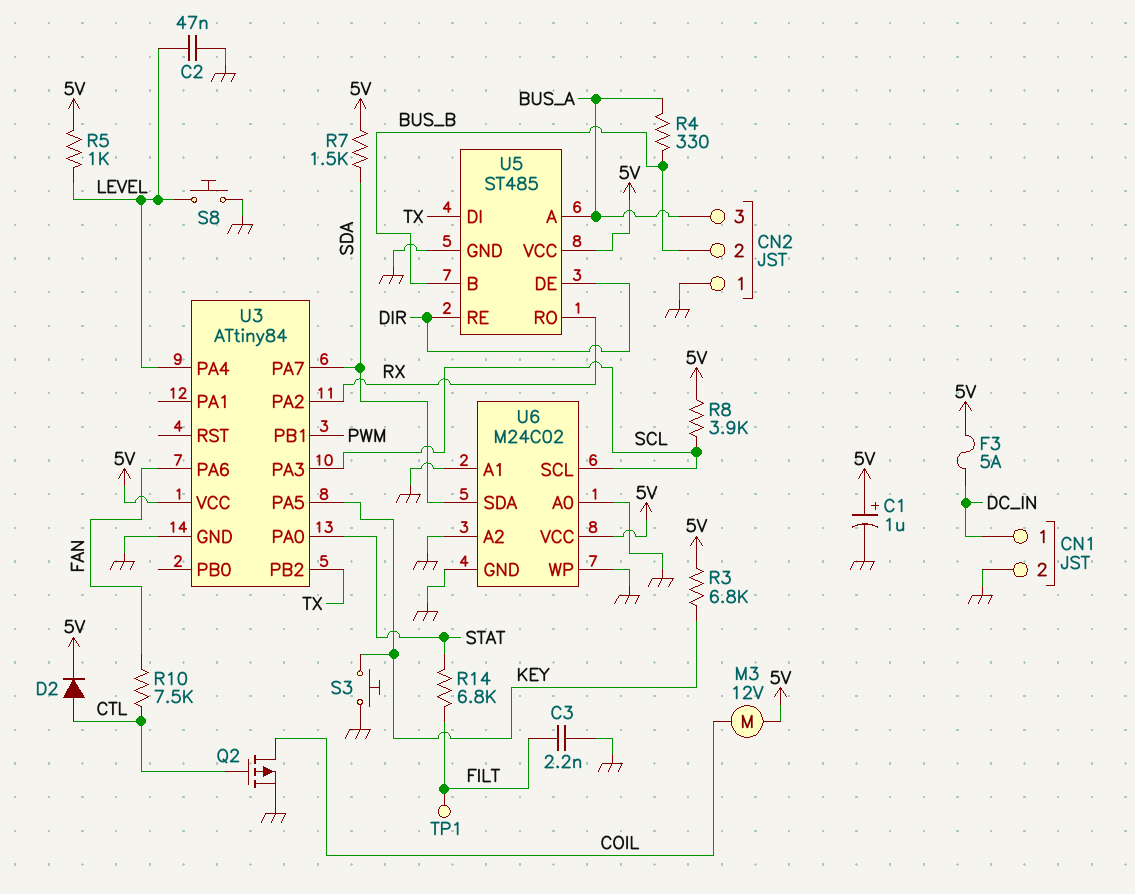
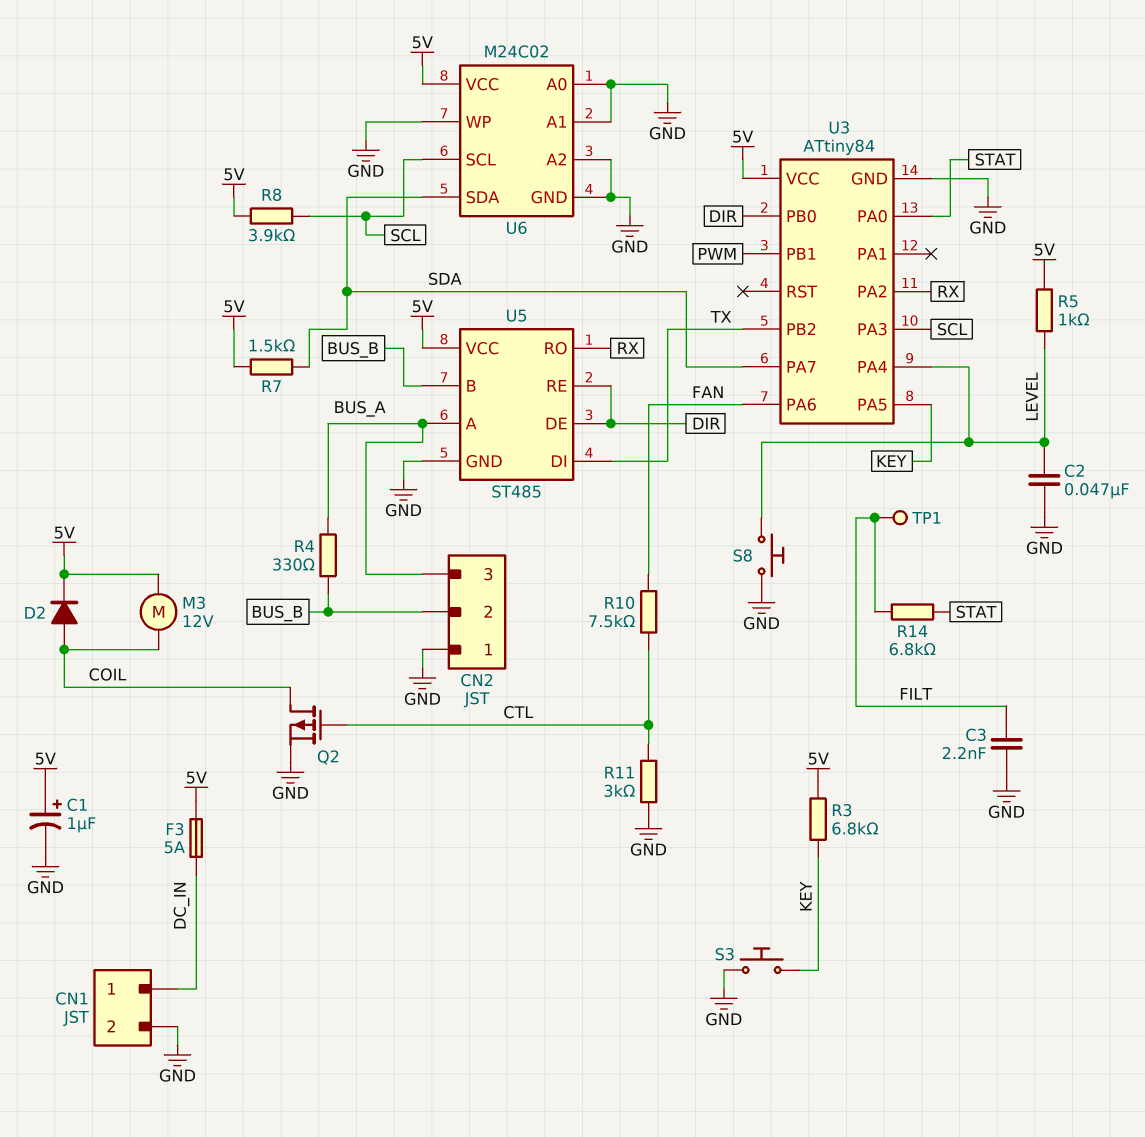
D2: diode (A CTL, K 5V) -> diode (A COIL, K 5V)
R11: none -> 3k (CTL, GND)
U3 pin PB0: none -> DIR

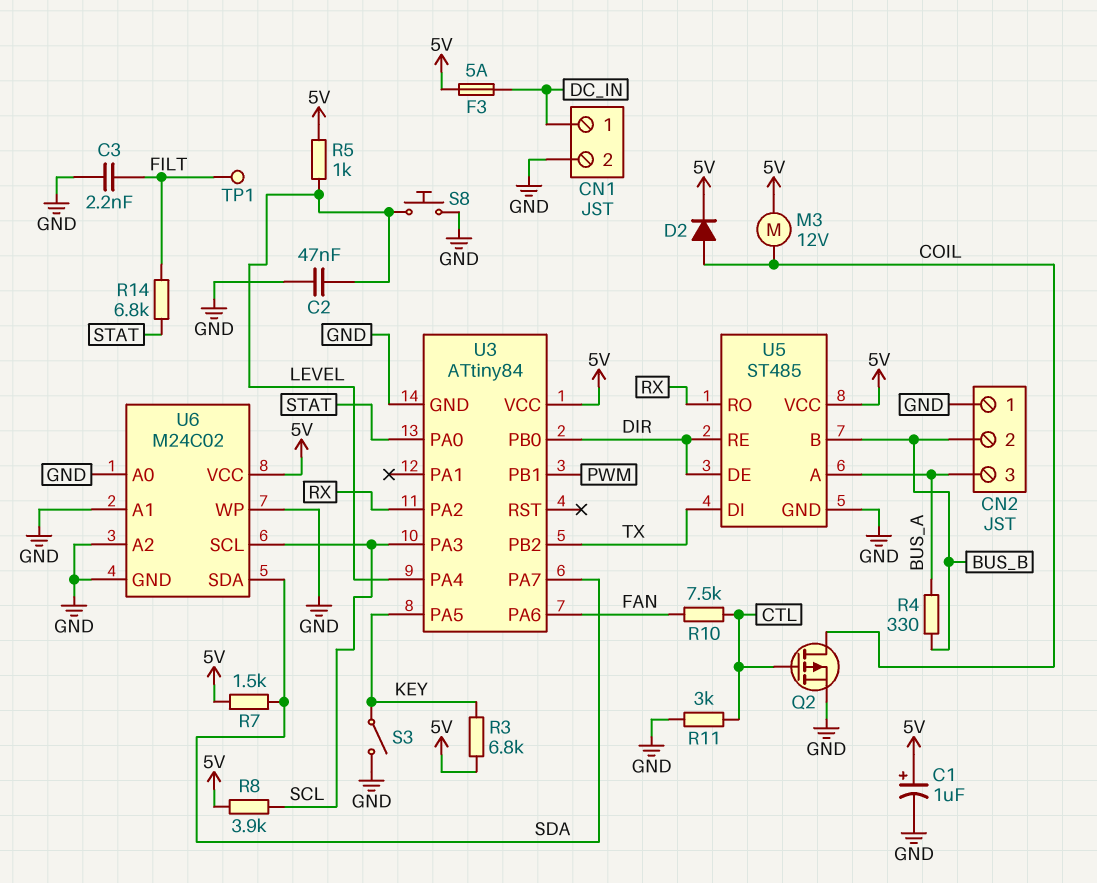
S3: button (GND, KEY) -> switch (GND, KEY)

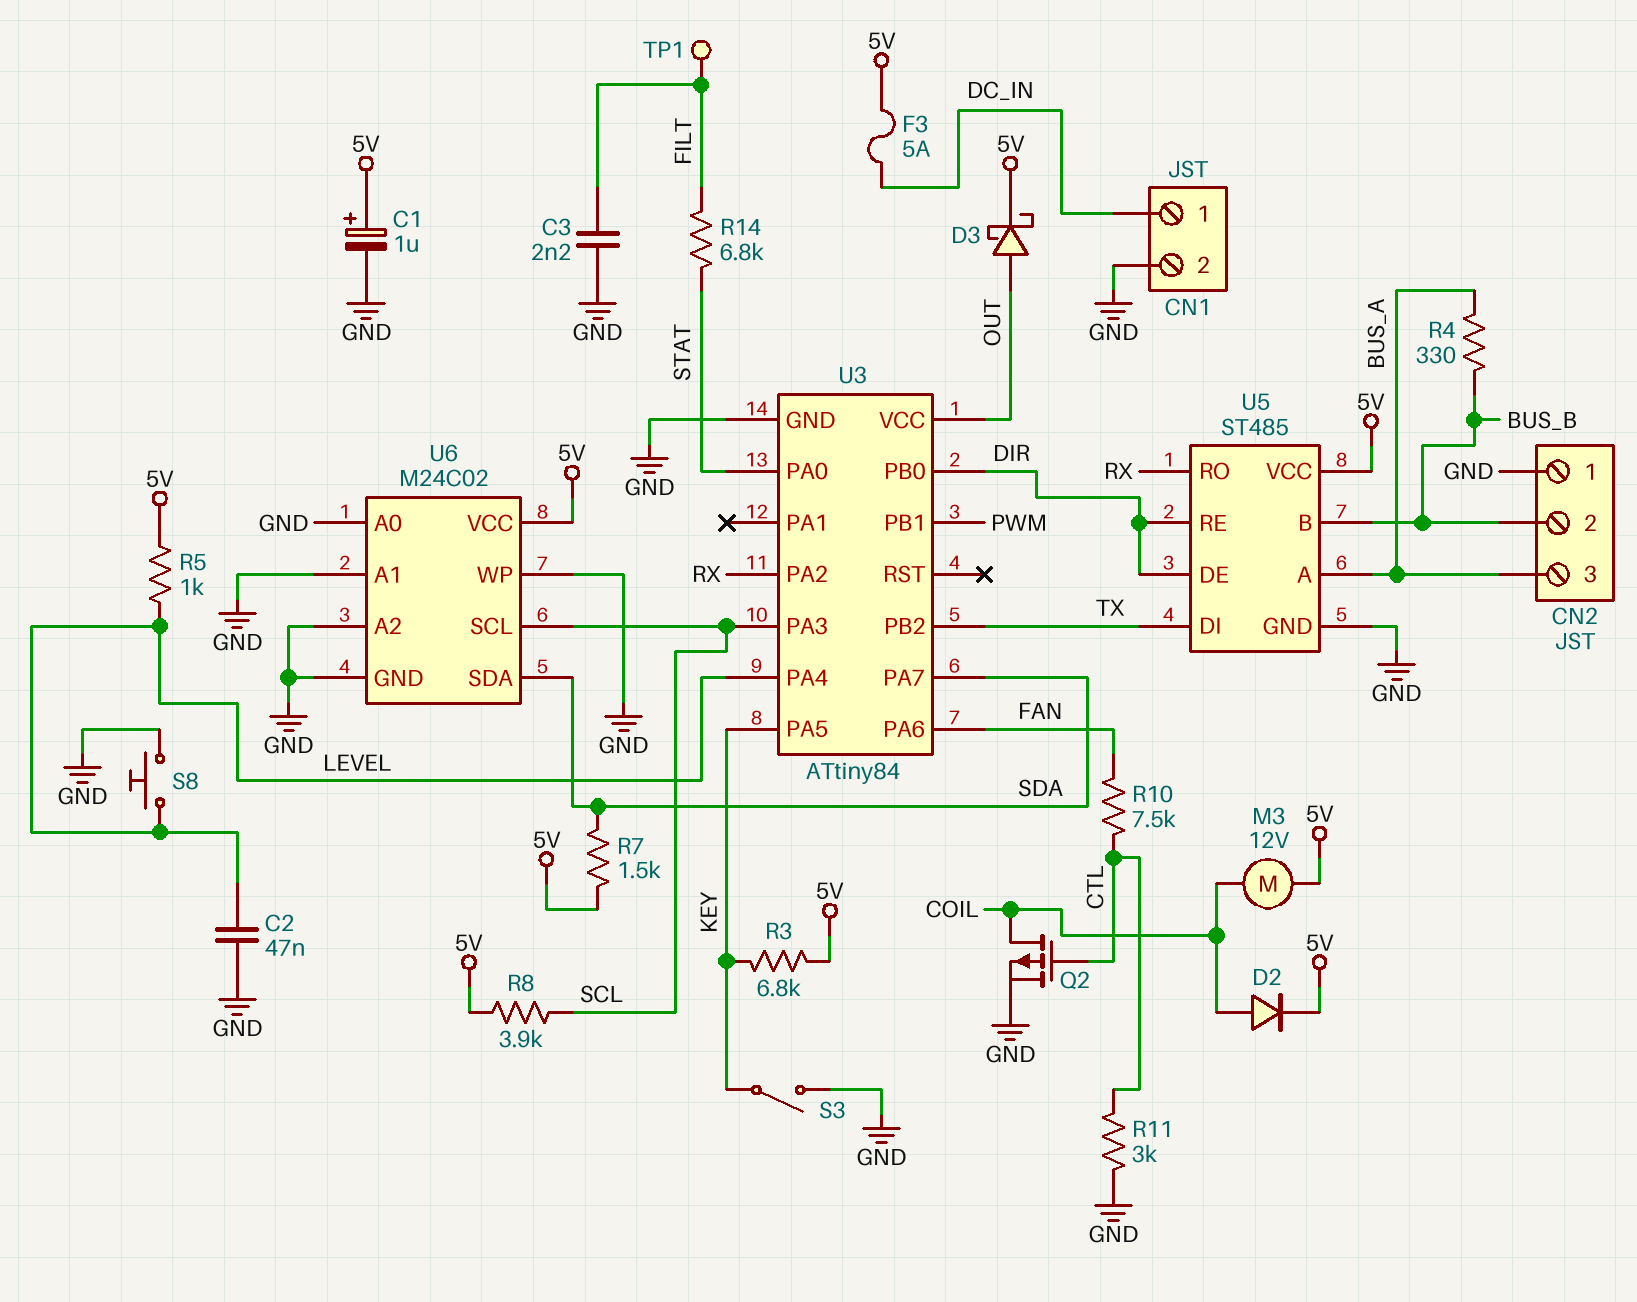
D3: none -> schottky (A OUT, K 5V)
U3 pin VCC: 5V -> OUT

